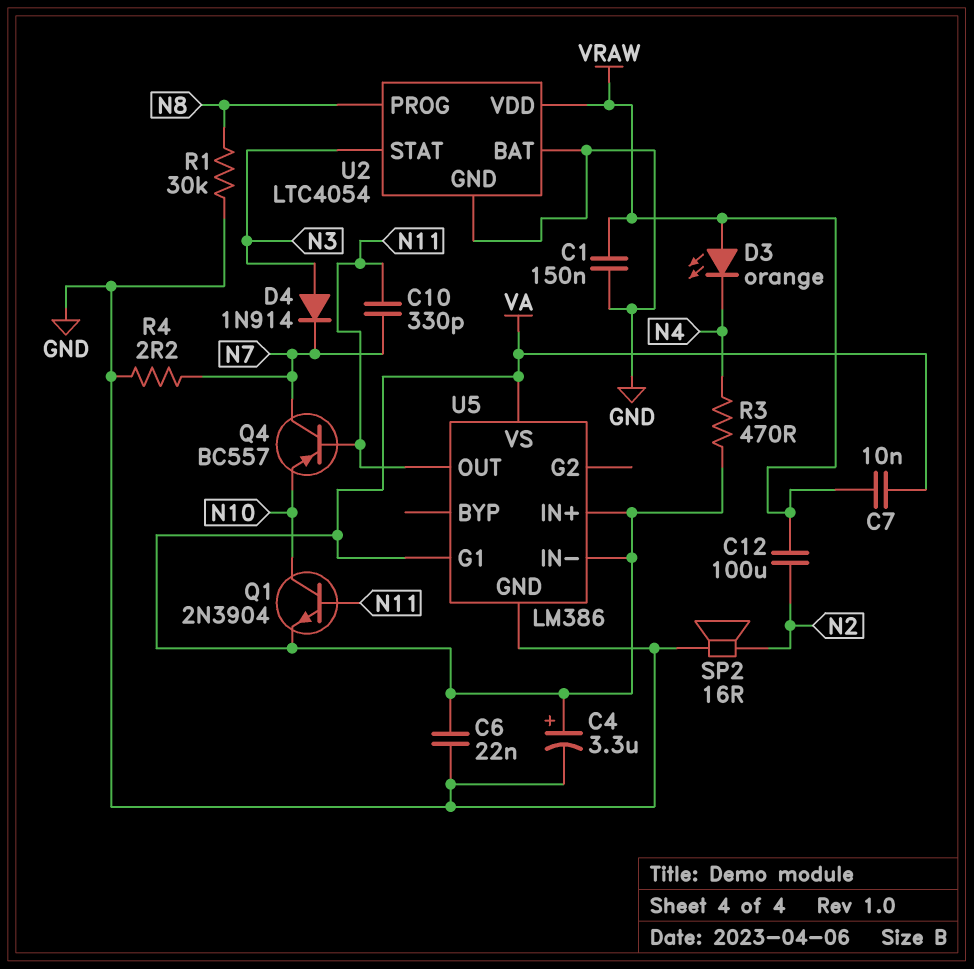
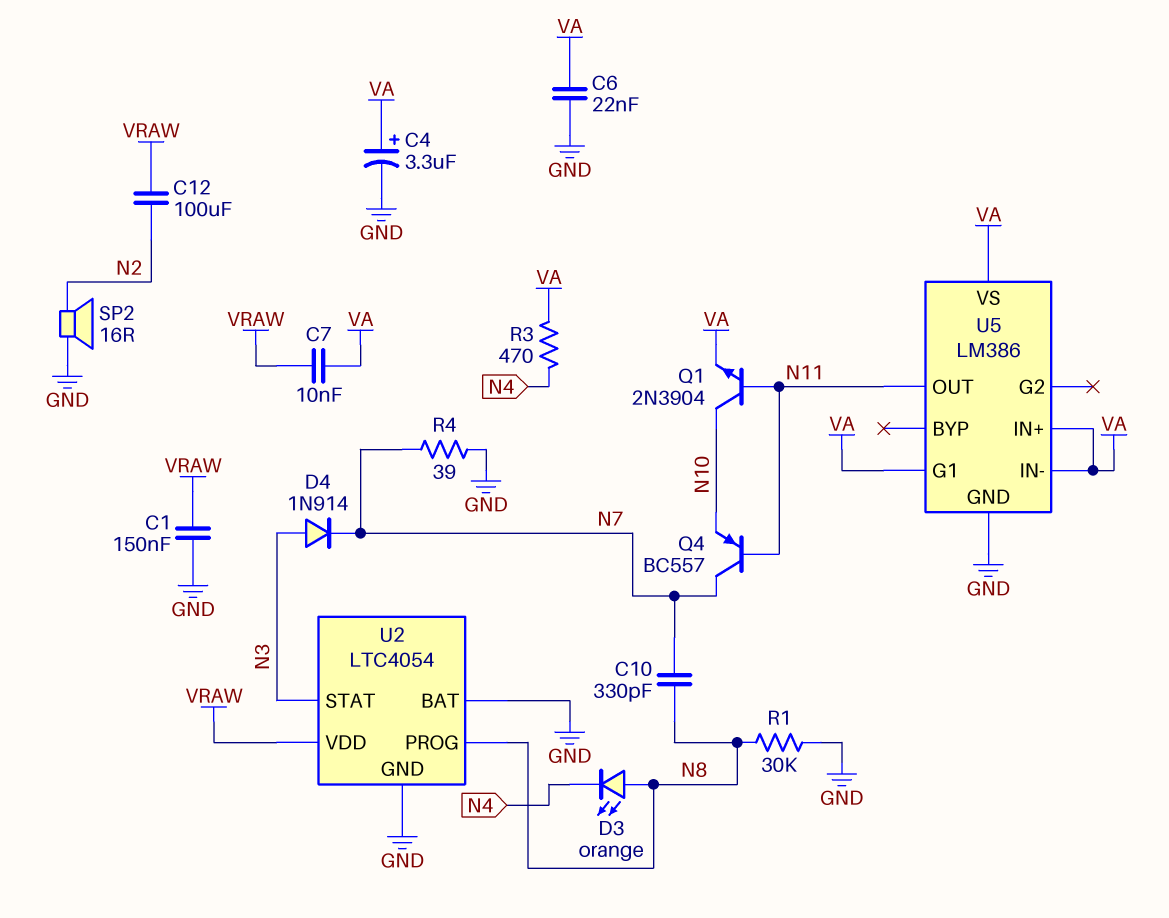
C10: 330pF (N7, N11) -> 330pF (N7, N8)
D3: LED orange (A VRAW, K N4) -> LED orange (A N8, K N4)
R4: 2.2 (GND, N7) -> 39 (GND, N7)

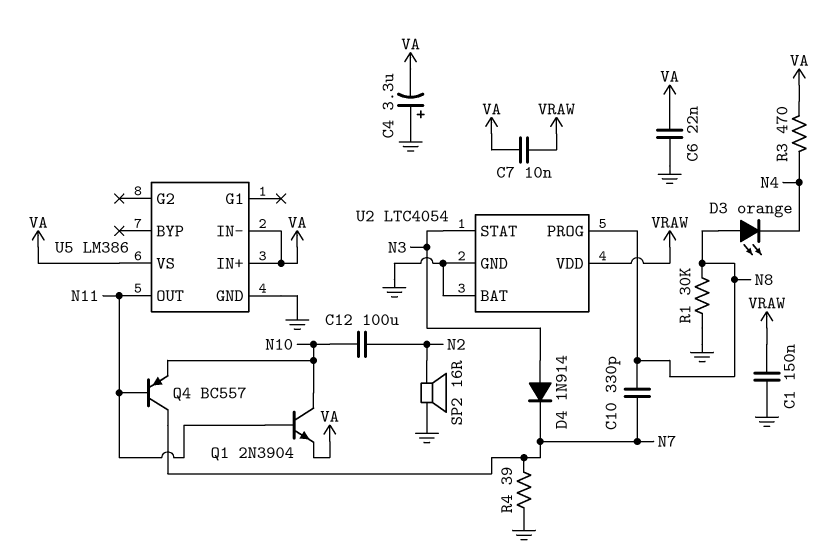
C4: 3.3uF (plus VA, minus GND) -> 3.3uF (plus GND, minus VA)
C12: 100uF (N2, VRAW) -> 100uF (N2, N10)
U5 pin G1: VA -> none

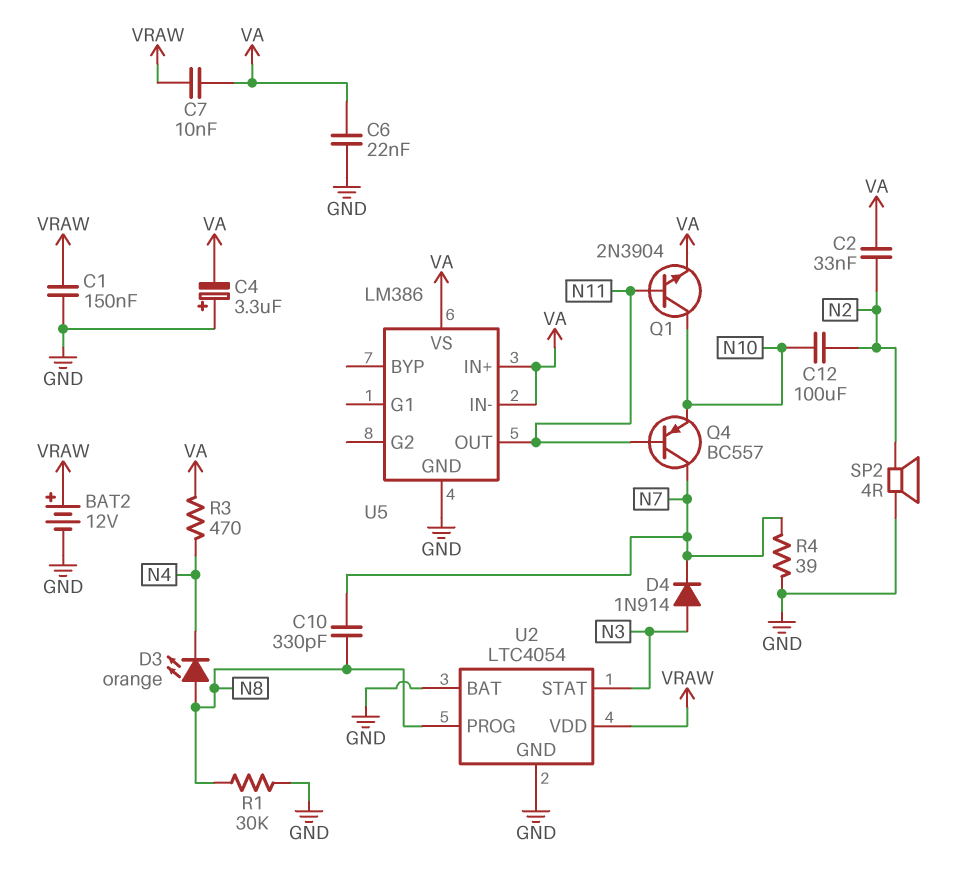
BAT2: none -> 12V (plus VRAW, minus GND)
C2: none -> 33nF (N2, VA)
SP2: speaker 16R (GND, N2) -> speaker 4R (GND, N2)

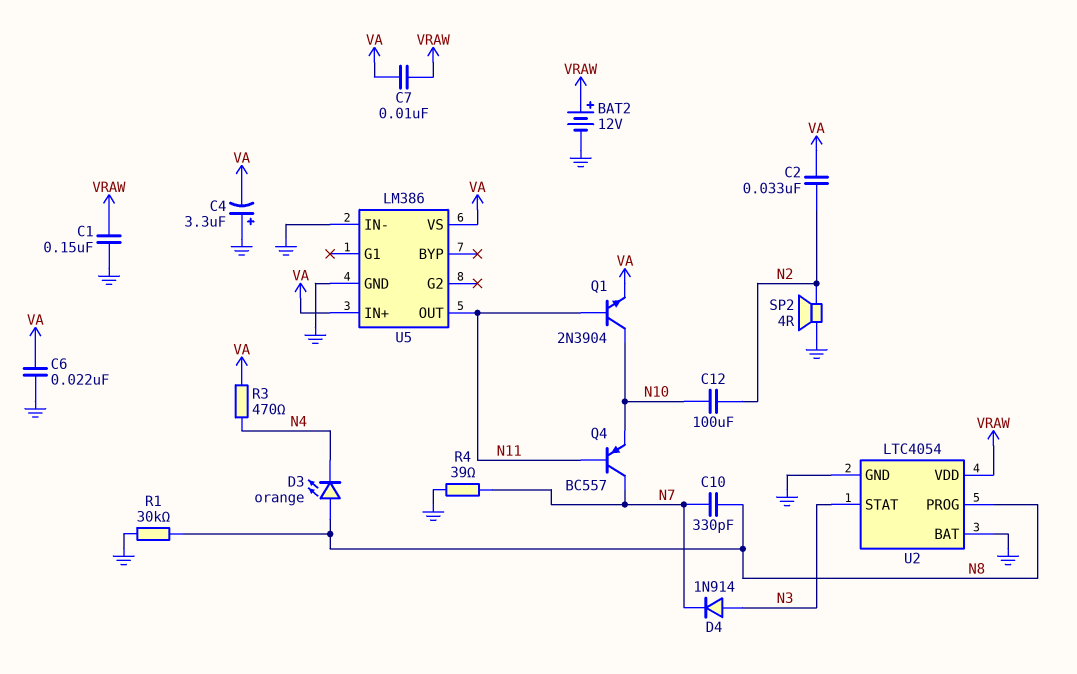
U5 pin IN-: VA -> GND

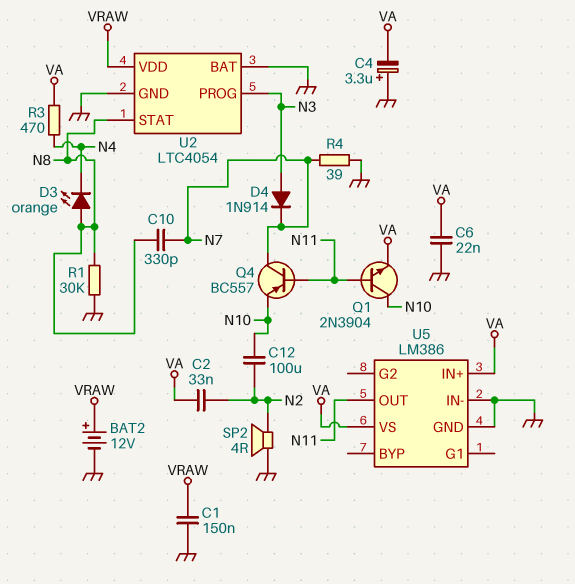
C7: 10nF (VA, VRAW) -> none
U2 pin PROG: N8 -> N3
U2 pin STAT: N3 -> N8

